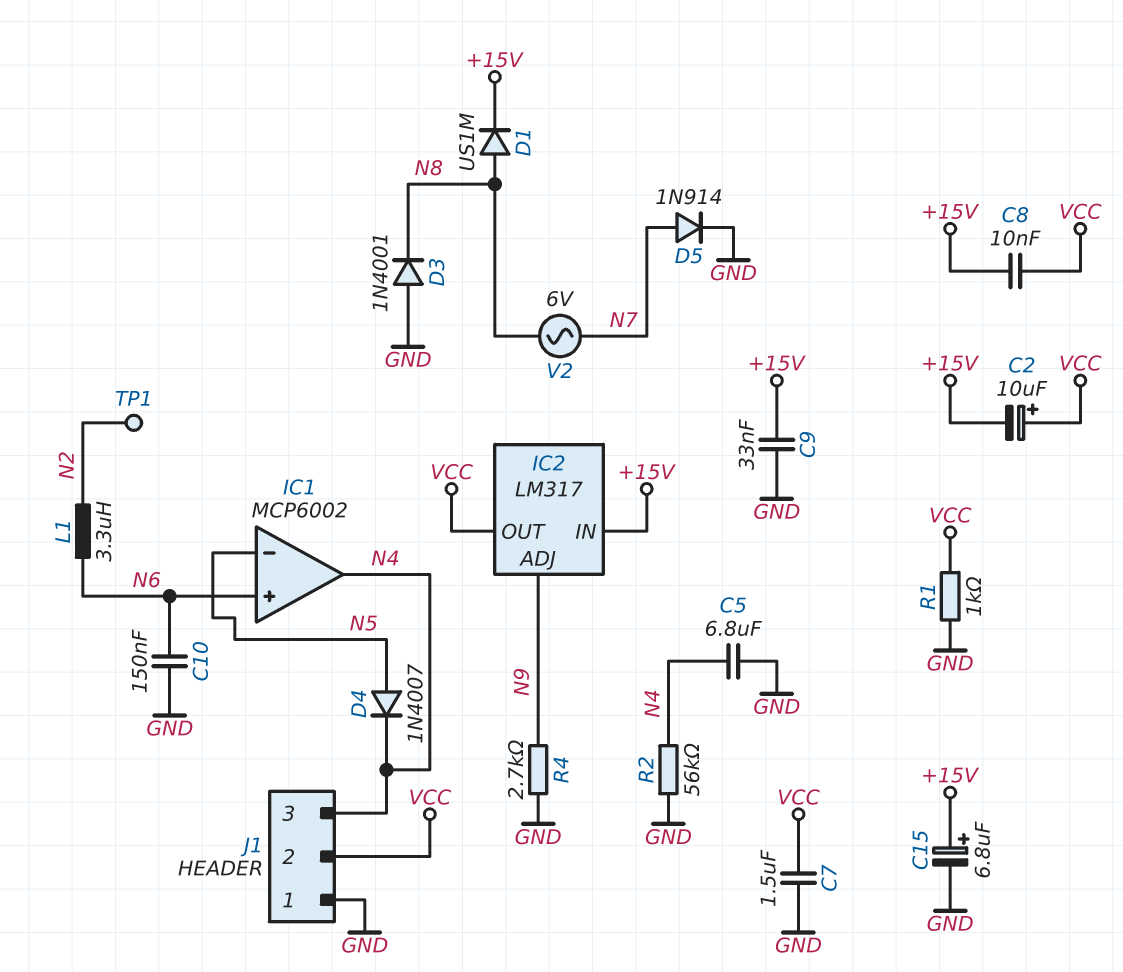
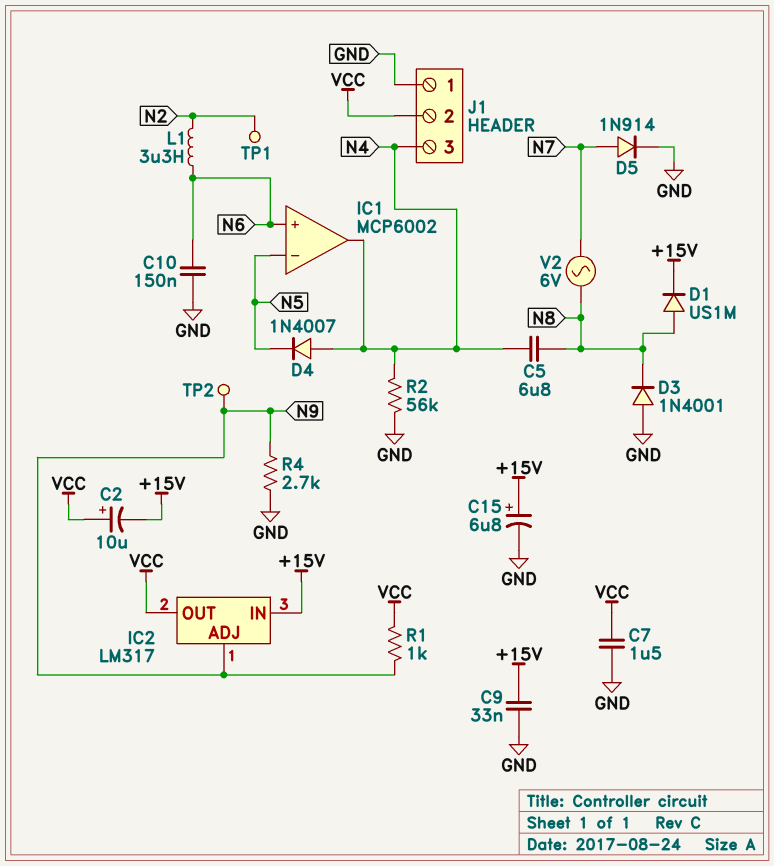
C5: 6.8uF (GND, N4) -> 6.8uF (N4, N8)
C8: 10nF (+15V, VCC) -> none
D4: diode 1N4007 (A N5, K N4) -> diode 1N4007 (A N4, K N5)
R1: 1k (GND, VCC) -> 1k (N9, VCC)
TP2: none -> test point (N9)

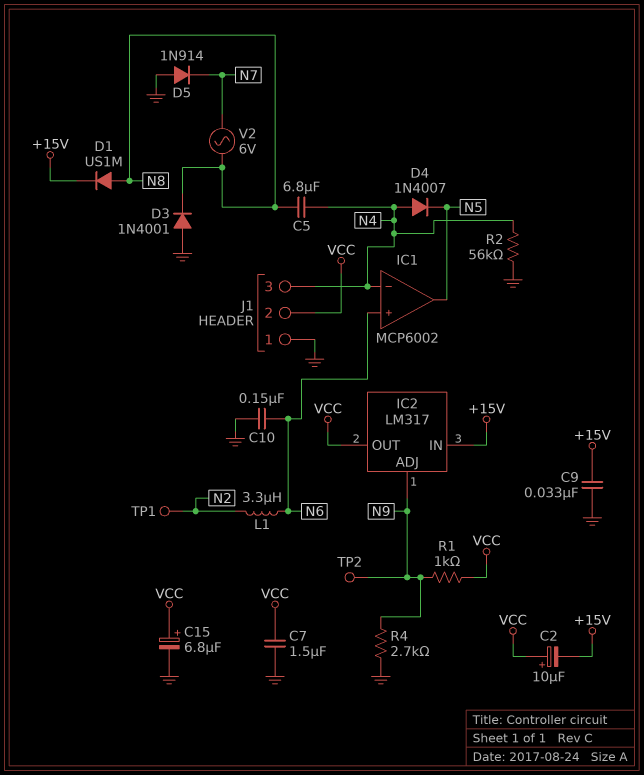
C15: 6.8uF (plus +15V, minus GND) -> 6.8uF (plus VCC, minus GND)
D5: diode 1N914 (A N7, K GND) -> diode 1N914 (A GND, K N7)
IC1 pin in-: N5 -> N4
IC1 pin out: N4 -> N5

